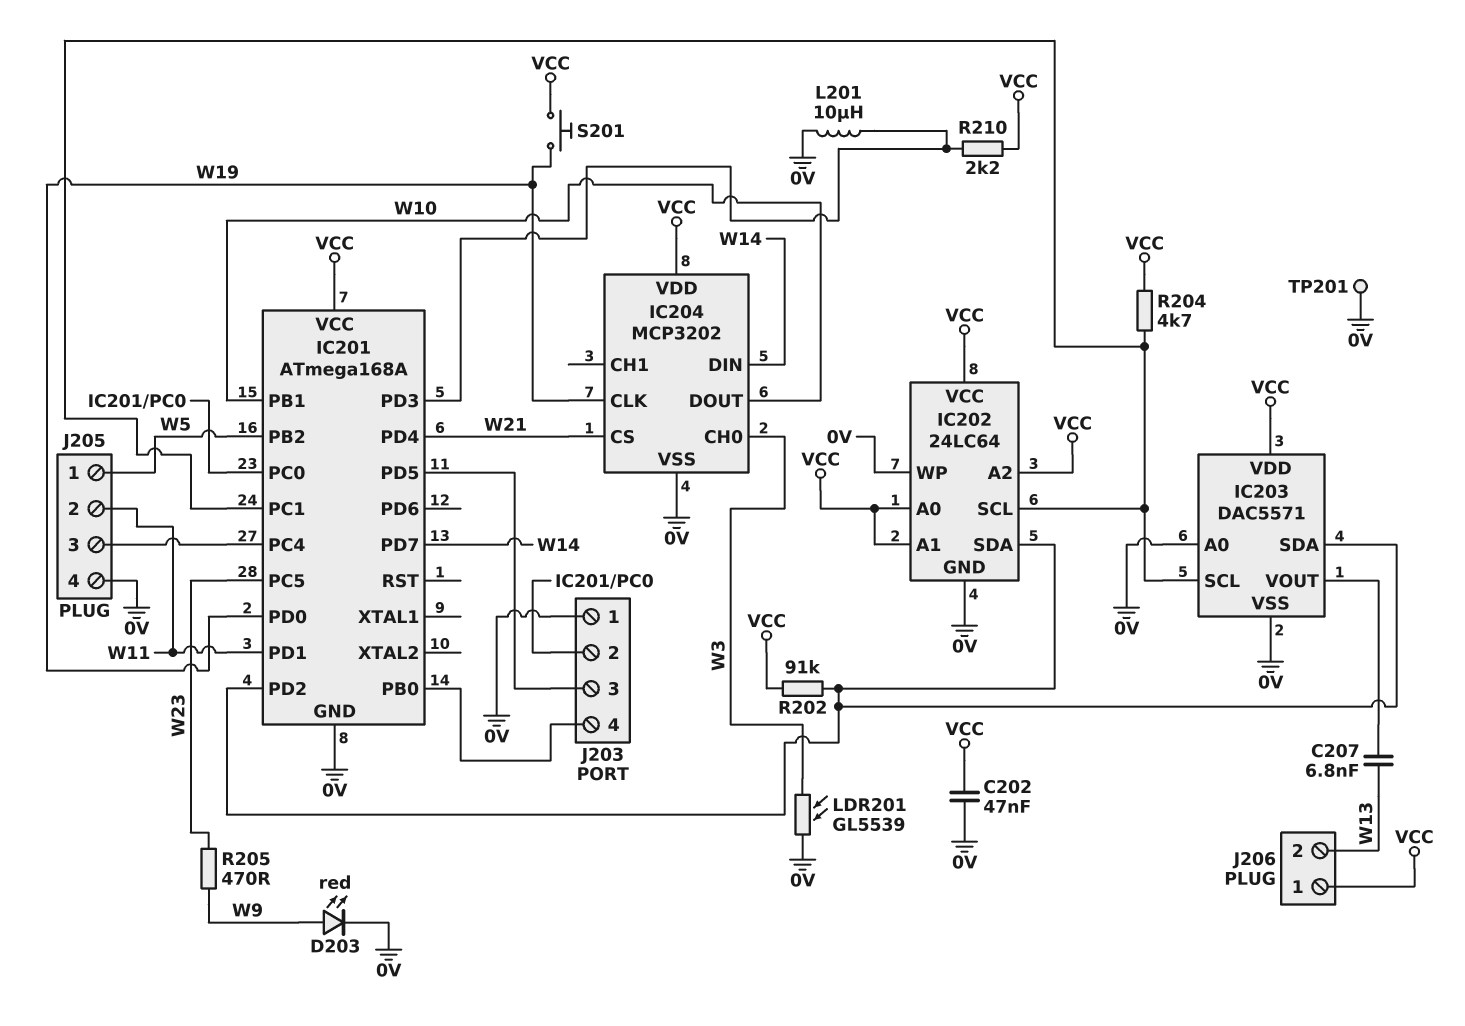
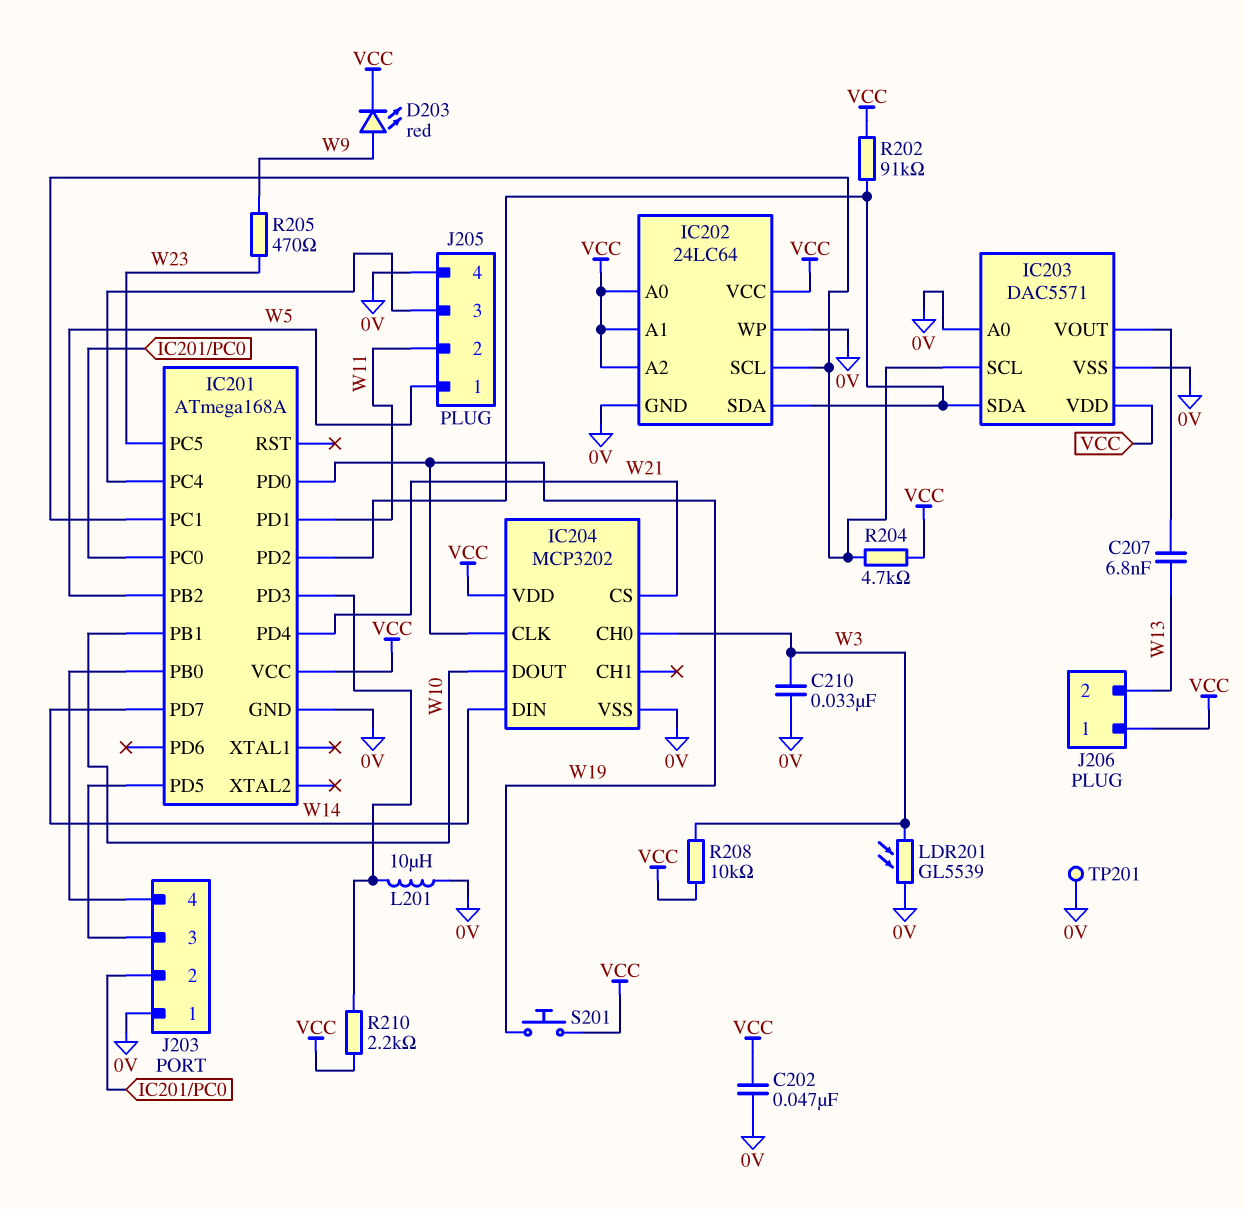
C210: none -> 33nF (0V, W3)
D203: LED red (A W9, K 0V) -> LED red (A W9, K VCC)
R208: none -> 10k (VCC, W3)

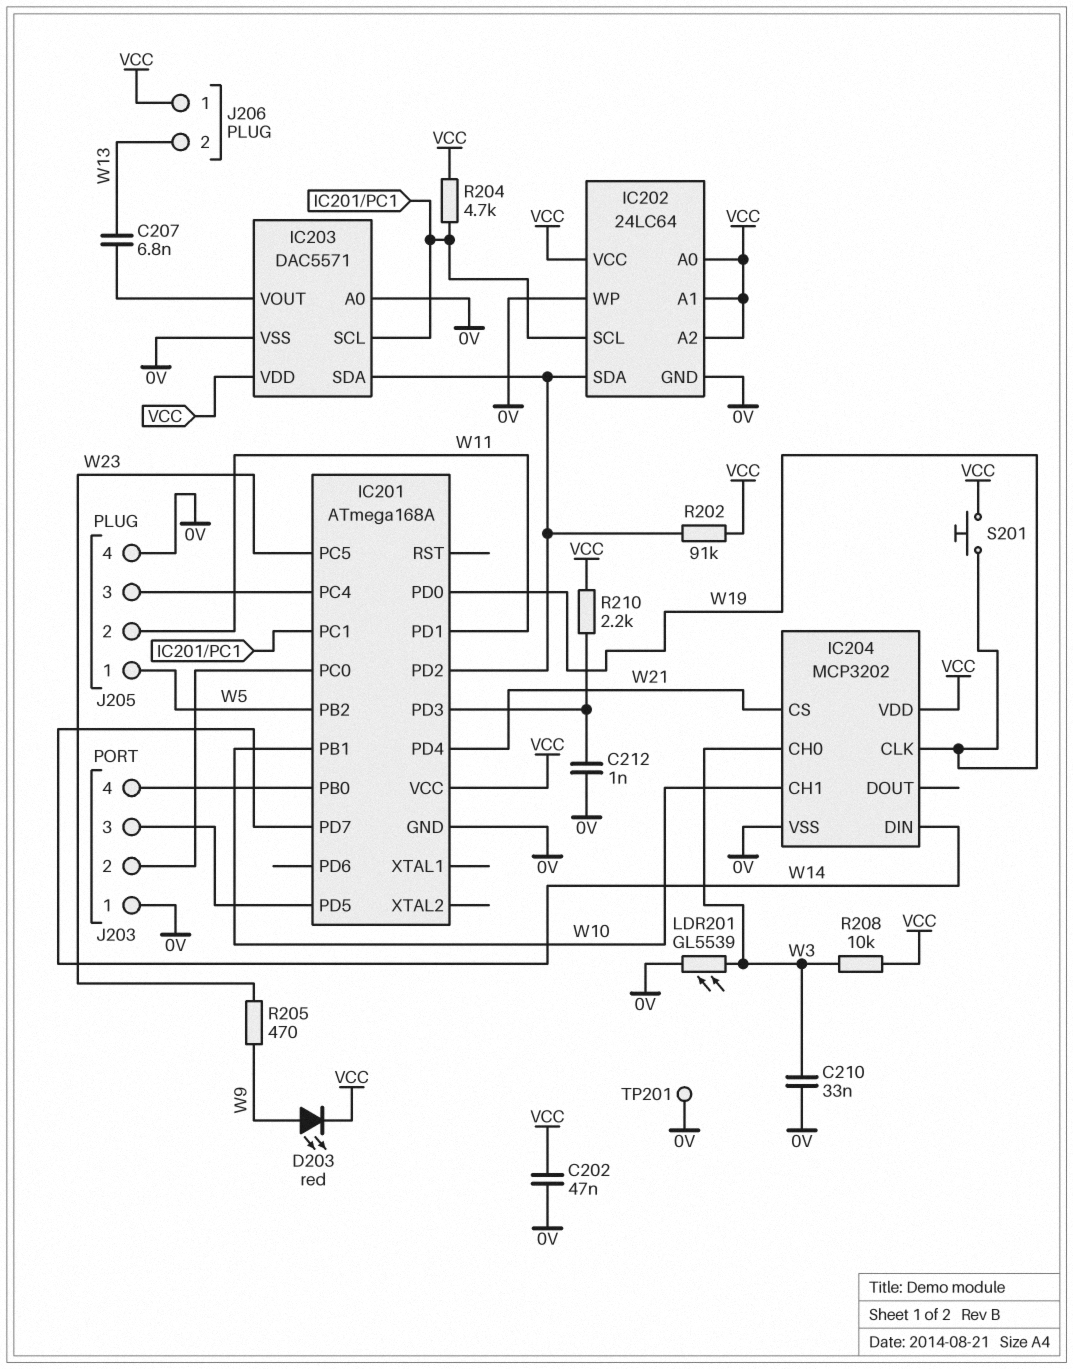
C212: none -> 1nF (0V, IC201/PD3)
IC204 pin CH1: none -> W10
IC204 pin DOUT: W10 -> none
L201: 10uH (0V, IC201/PD3) -> none

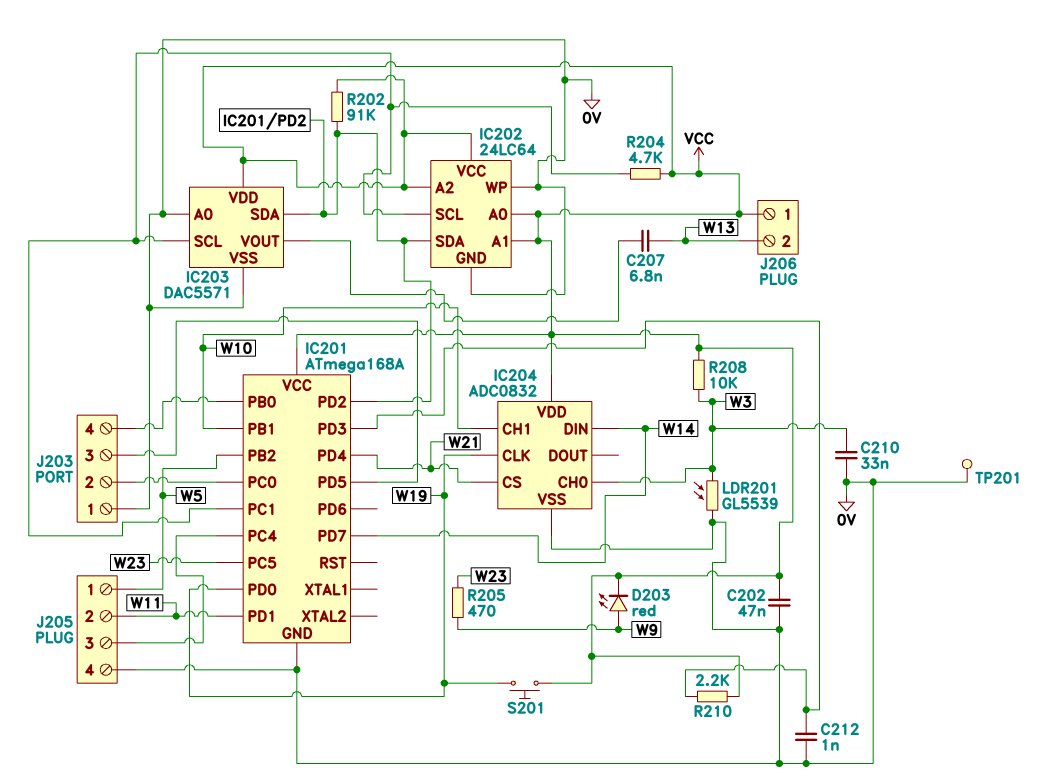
IC204: MCP3202 -> ADC0832

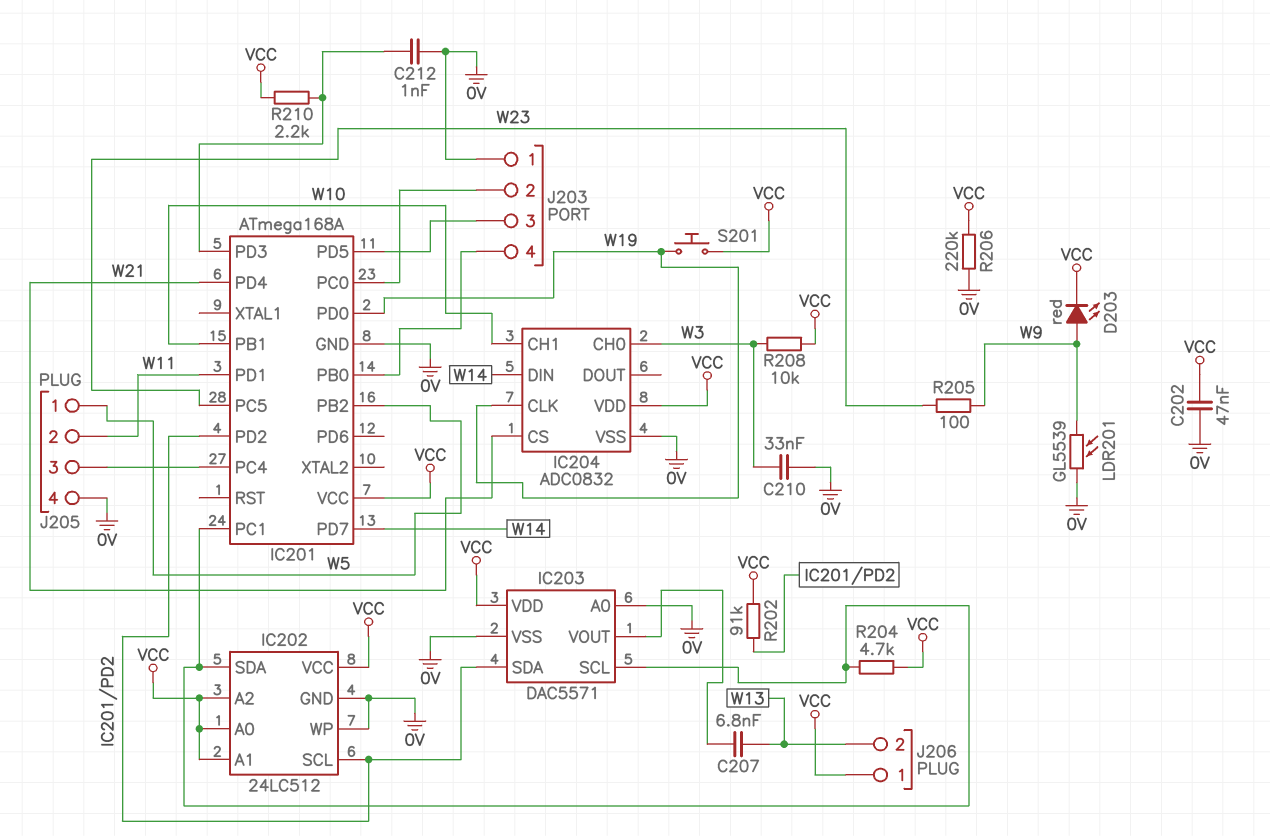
IC202: 24LC64 -> 24LC512
IC202 pin SCL: IC201/PC1 -> IC201/PD2
IC202 pin SDA: IC201/PD2 -> IC201/PC1
LDR201: GL5539 (0V, W3) -> GL5539 (0V, W9)
R205: 470 (W9, W23) -> 100 (W9, W23)
R206: none -> 220k (0V, VCC)
TP201: test point (0V) -> none

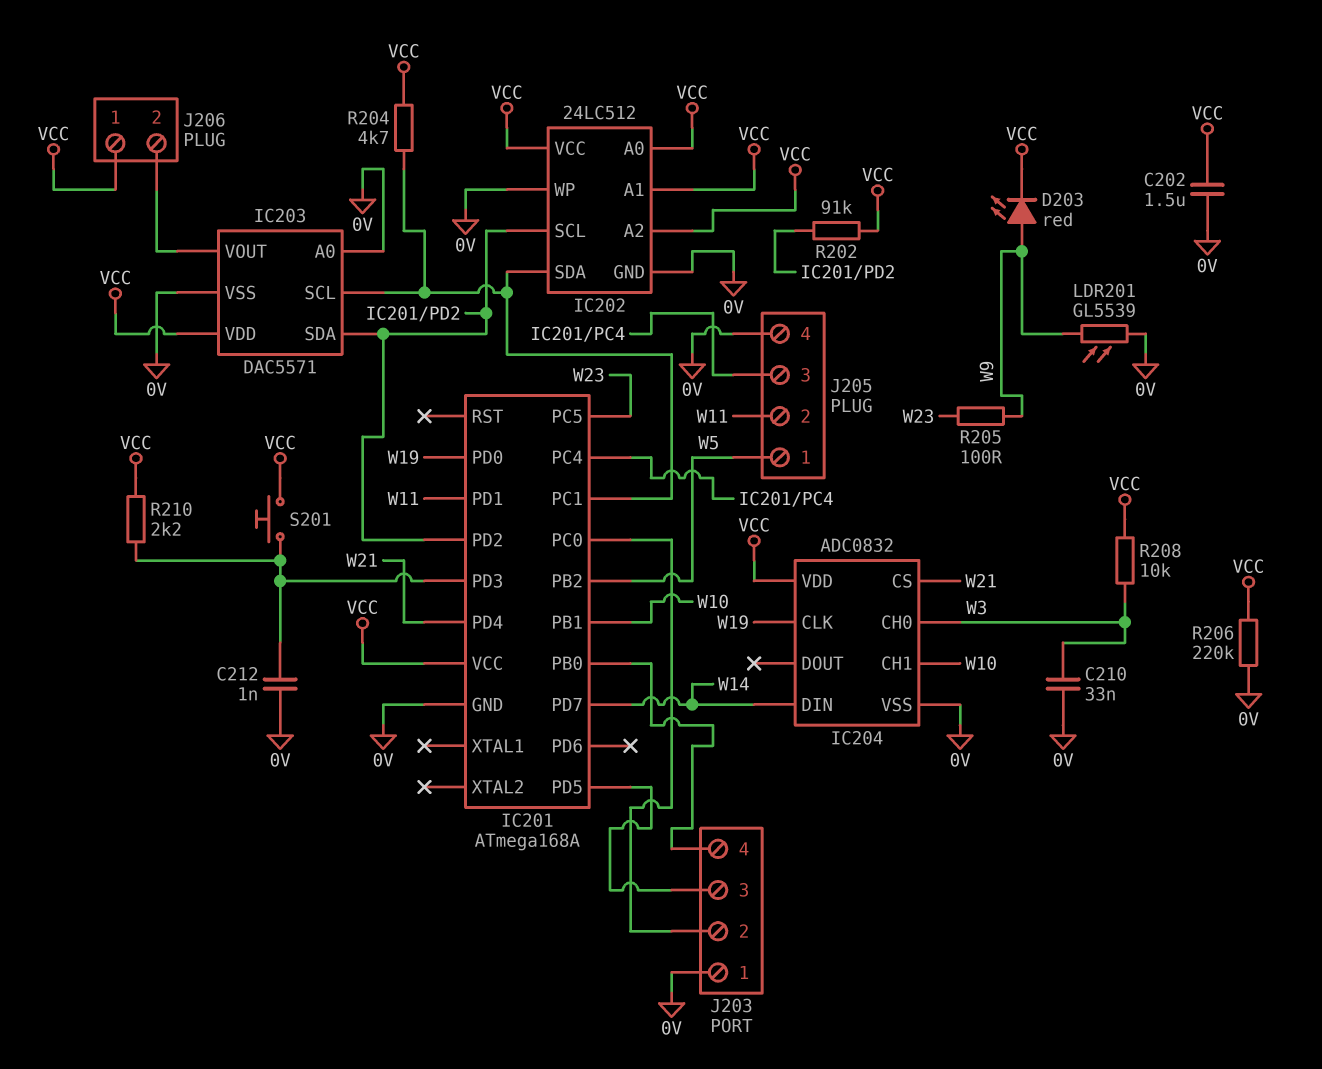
C202: 47nF (0V, VCC) -> 1.5uF (0V, VCC)
C207: 6.8nF (IC203/VOUT, W13) -> none
J206 pin 2: W13 -> IC203/VOUT
S201: button (VCC, W19) -> button (IC201/PD3, VCC)

